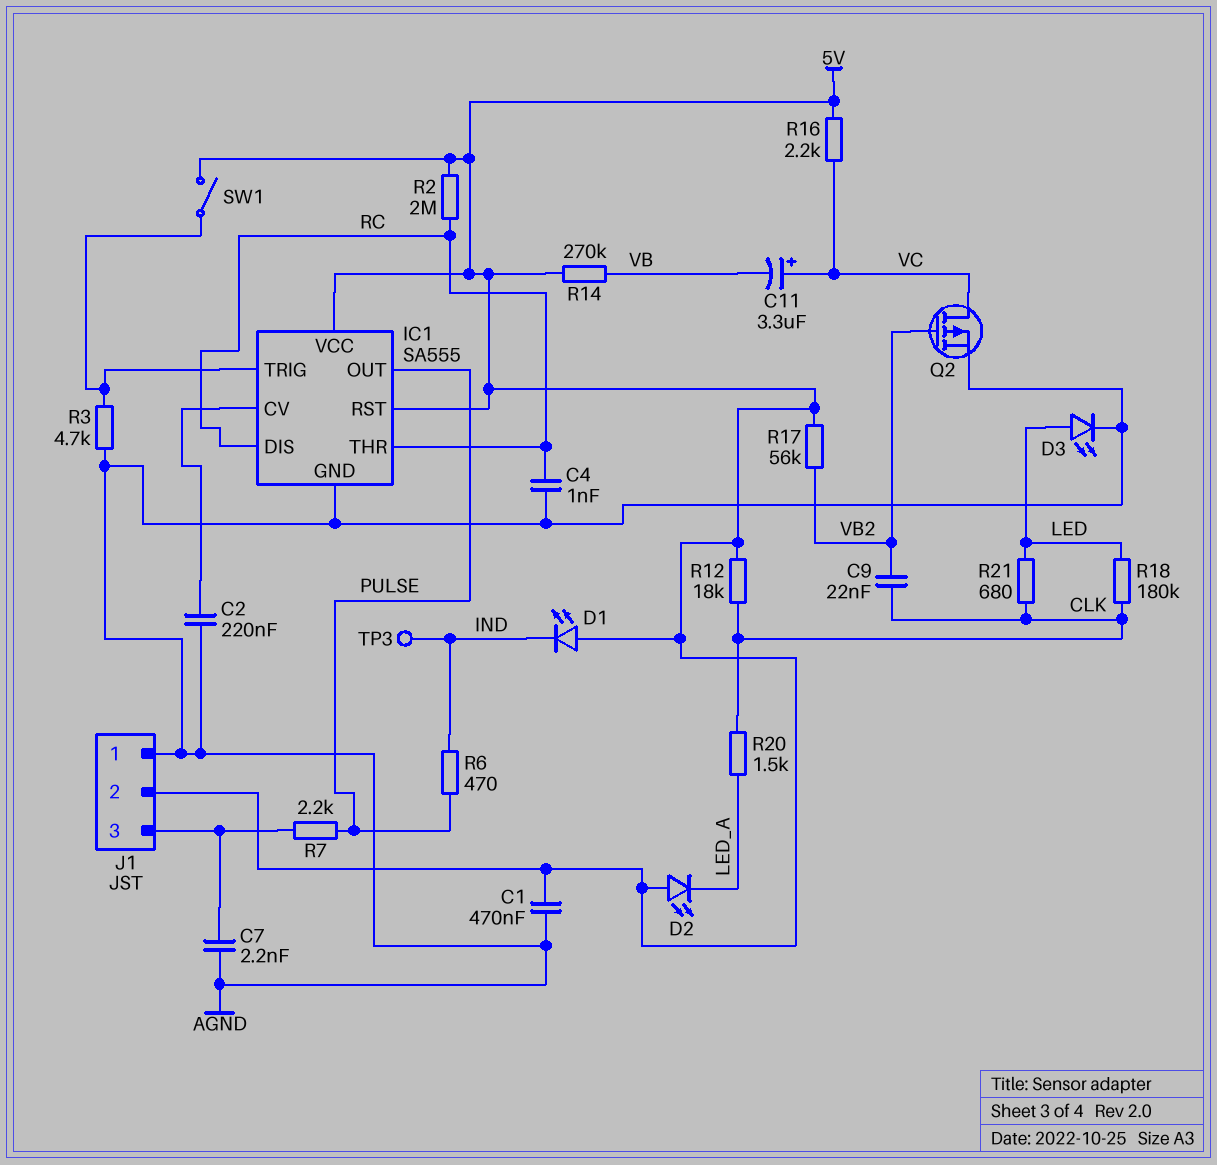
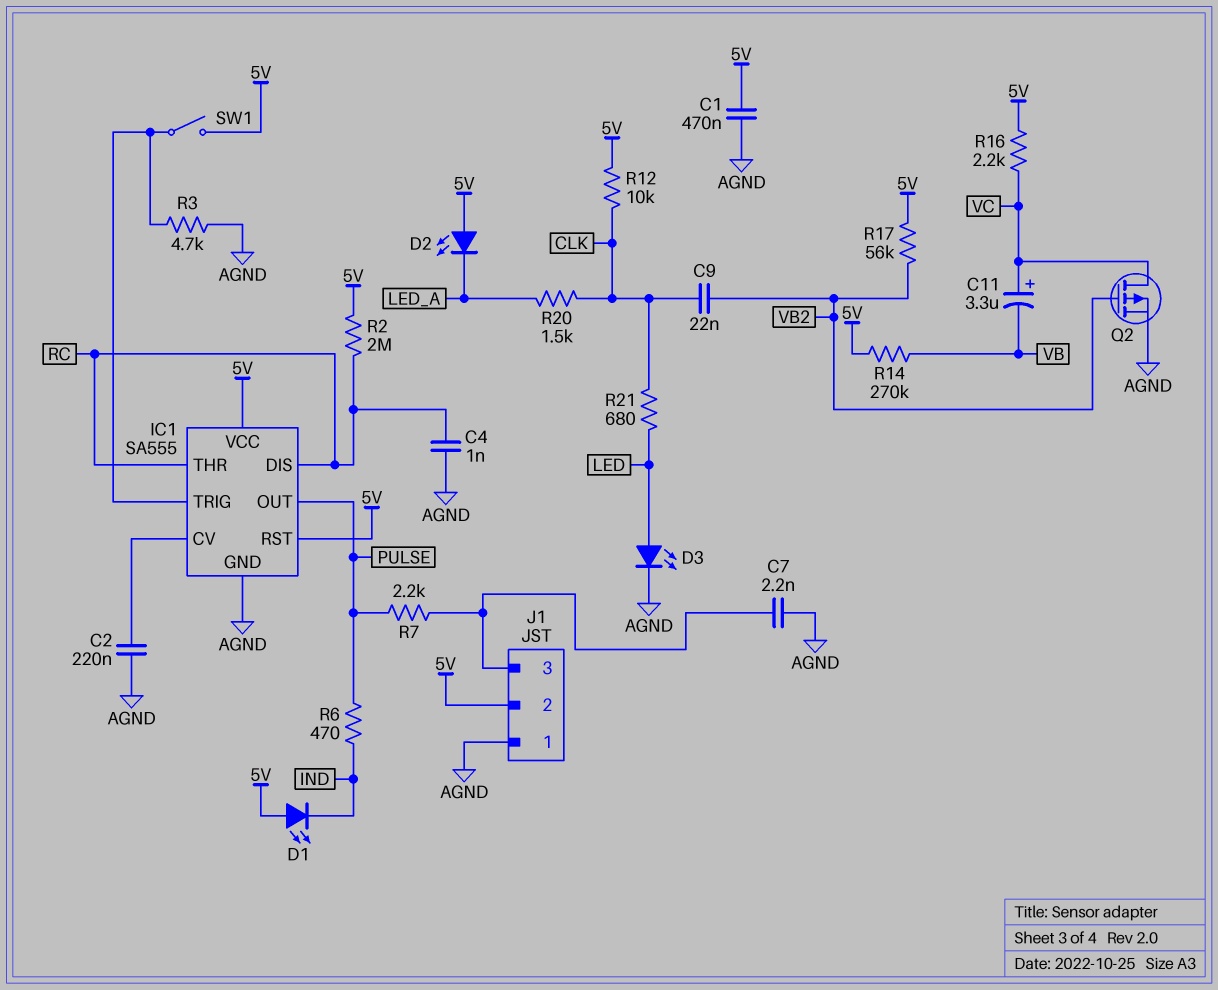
R12: 18k (5V, CLK) -> 10k (5V, CLK)
R18: 180k (CLK, LED) -> none
TP3: test point (IND) -> none

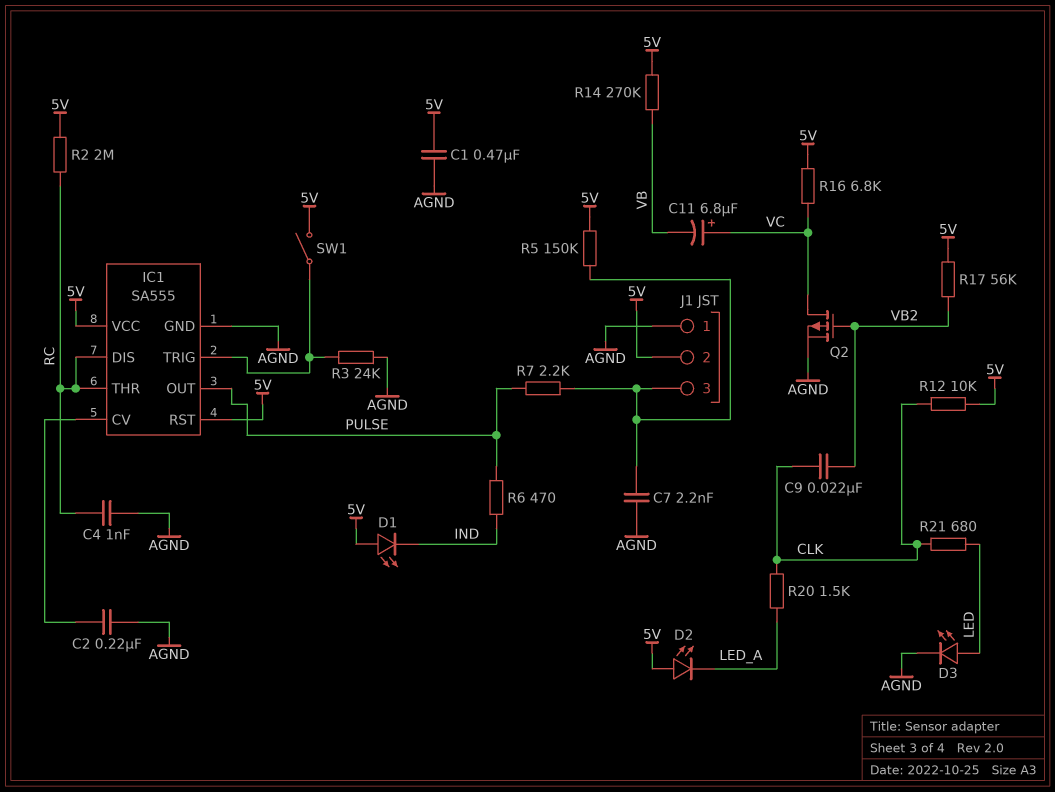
C11: 3.3uF (plus VC, minus VB) -> 6.8uF (plus VC, minus VB)
R3: 4.7k (AGND, IC1/TRIG) -> 24k (AGND, IC1/TRIG)
R5: none -> 150k (5V, J1/3)
R16: 2.2k (5V, VC) -> 6.8k (5V, VC)

